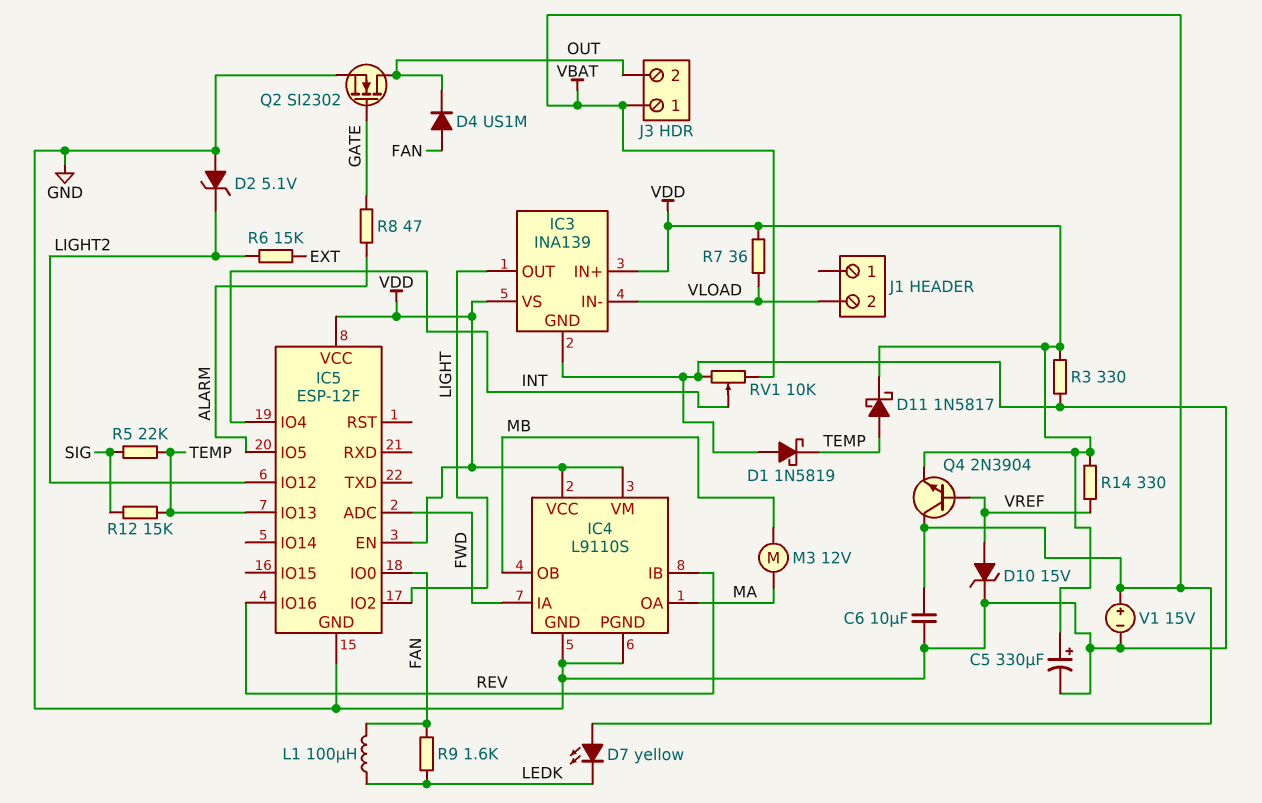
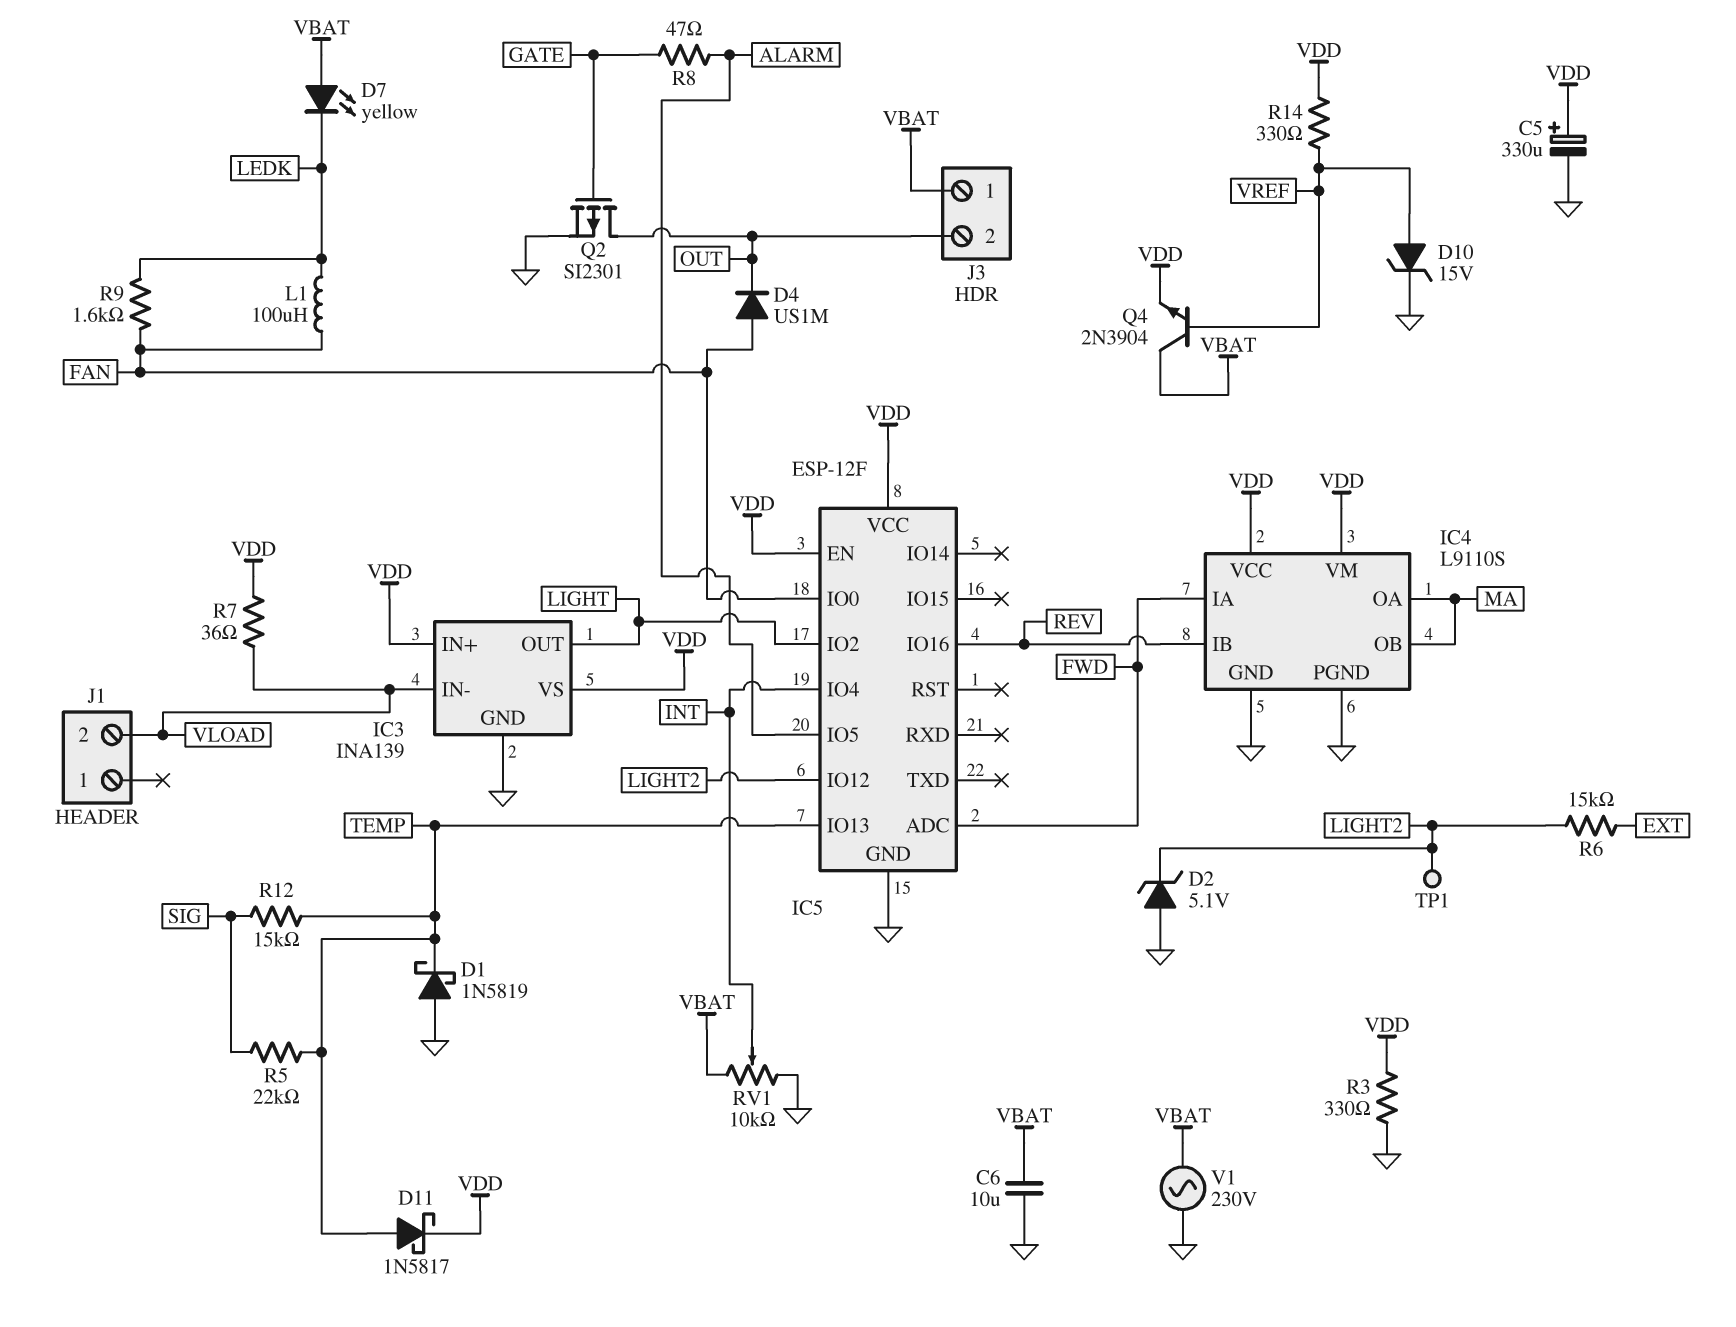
IC4 pin OB: MB -> MA
M3: motor 12V (MA, MB) -> none
Q2: NMOS SI2302 (G GATE, D OUT, S GND) -> PMOS SI2301 (G GATE, D OUT, S GND)
TP1: none -> test point (LIGHT2)
V1: 15V (plus VBAT, minus GND) -> AC 230V (GND, VBAT)

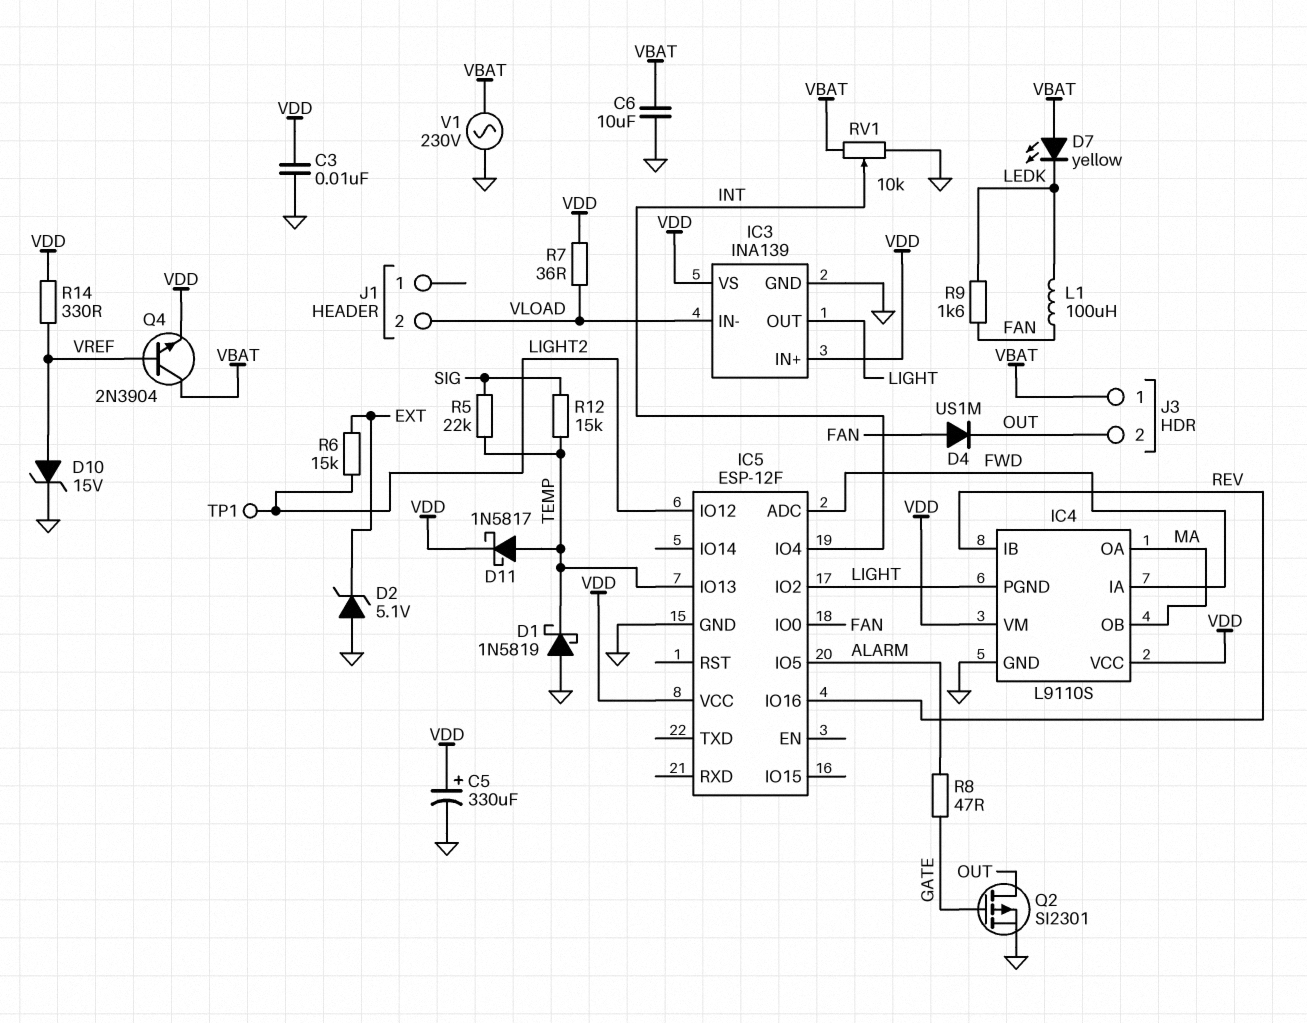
C3: none -> 10nF (GND, VDD)
D2: zener 5.1V (A GND, K LIGHT2) -> zener 5.1V (A GND, K EXT)
IC4 pin PGND: GND -> LIGHT
IC5 pin EN: VDD -> none
R3: 330 (GND, VDD) -> none

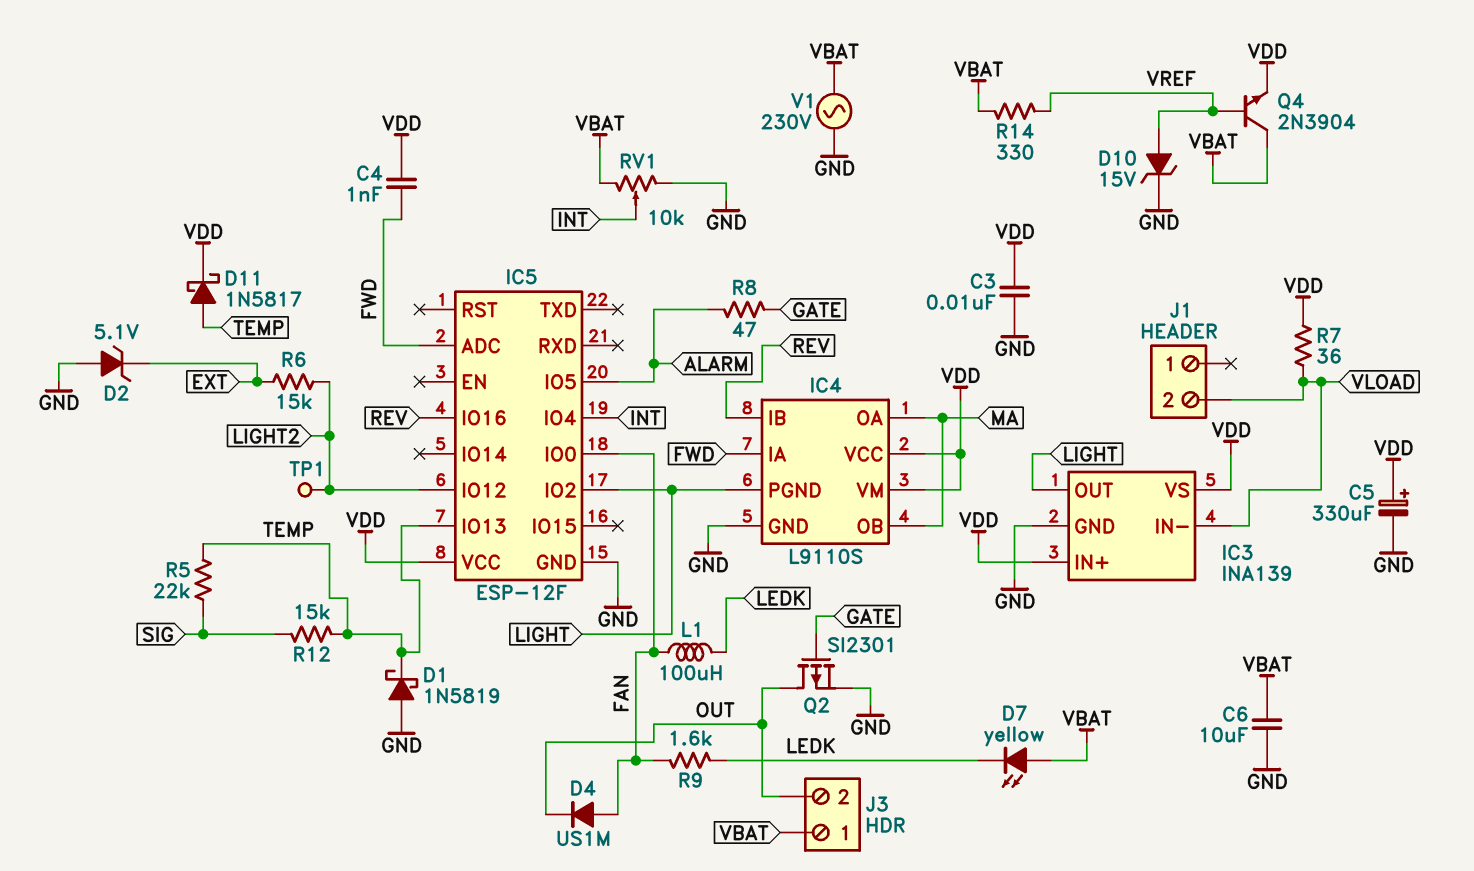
C4: none -> 1nF (FWD, VDD)
R14: 330 (VDD, VREF) -> 330 (VBAT, VREF)

